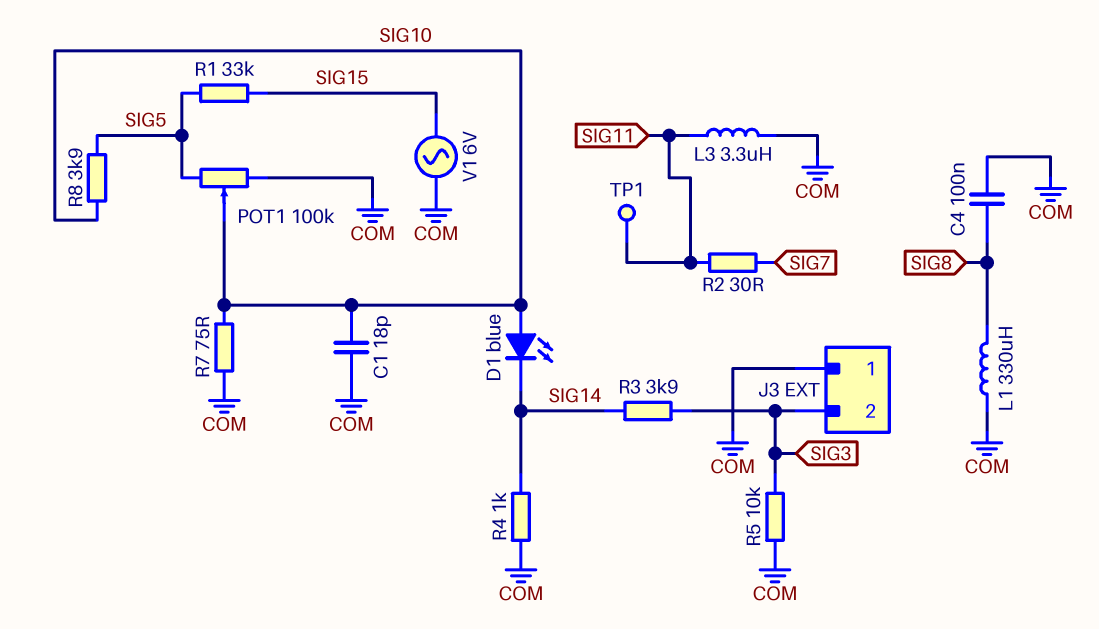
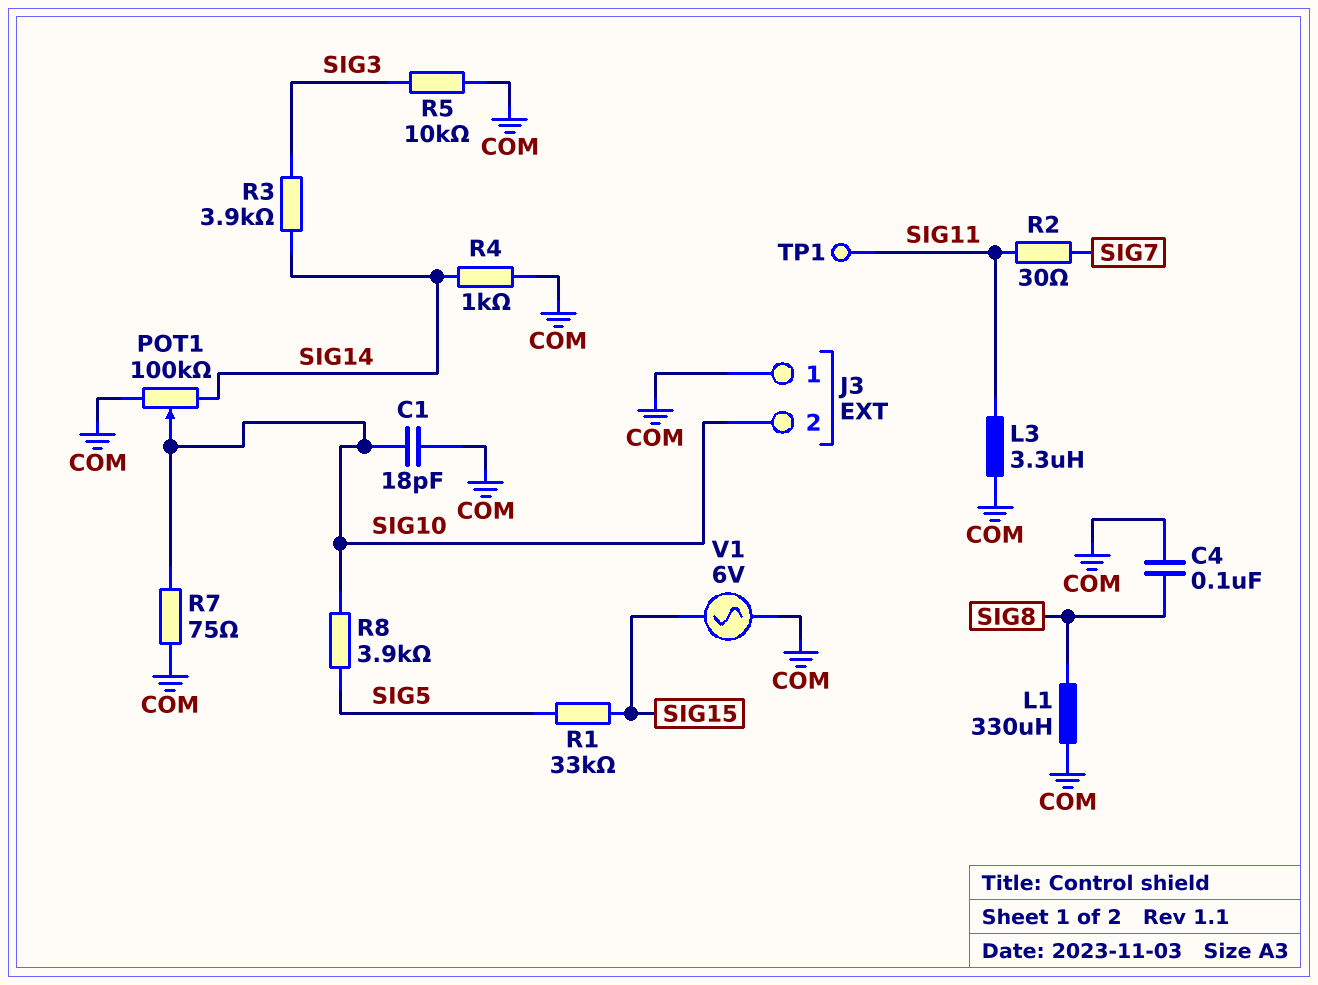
D1: LED blue (A SIG10, K SIG14) -> none
J3 pin 2: SIG3 -> SIG10
POT1: 100k (COM, SIG5, wiper SIG10) -> 100k (COM, SIG14, wiper SIG10)

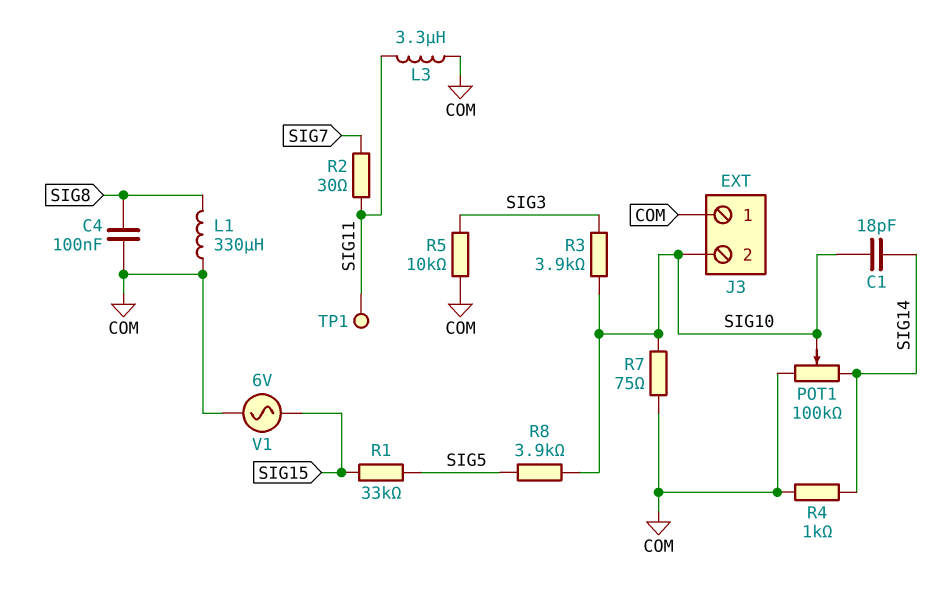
C1: 18pF (COM, SIG10) -> 18pF (SIG10, SIG14)
R3: 3.9k (SIG3, SIG14) -> 3.9k (SIG3, SIG10)

